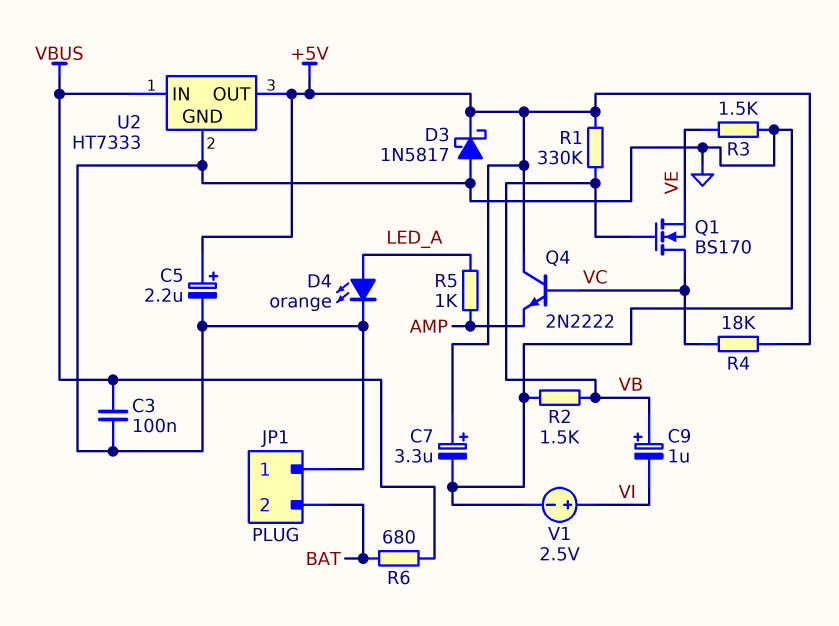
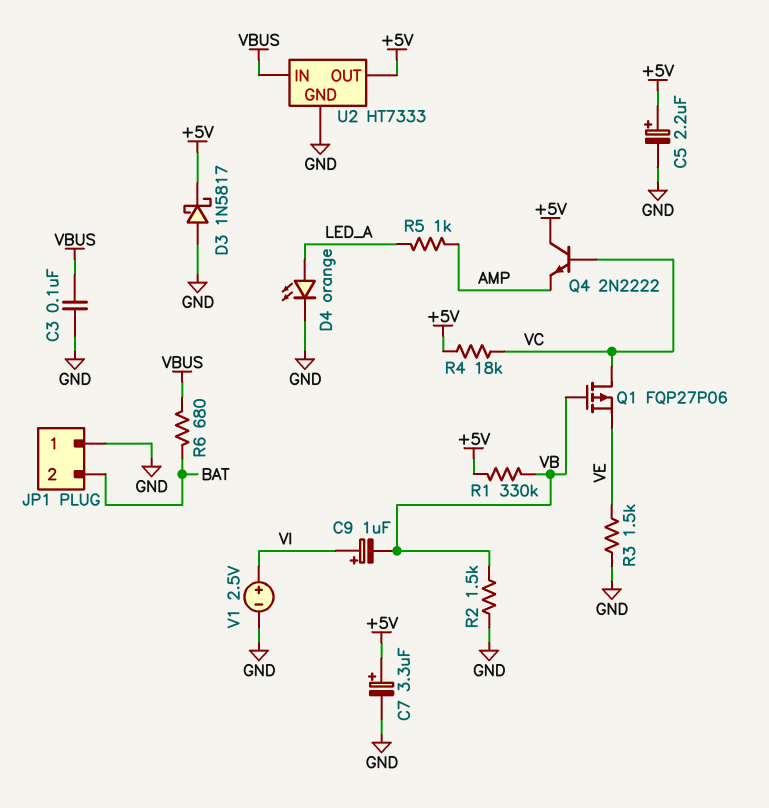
C9: 1uF (plus VB, minus VI) -> 1uF (plus VI, minus VB)
Q1: NMOS BS170 (G VB, D VC, S VE) -> PMOS FQP27P06 (G VB, D VC, S VE)

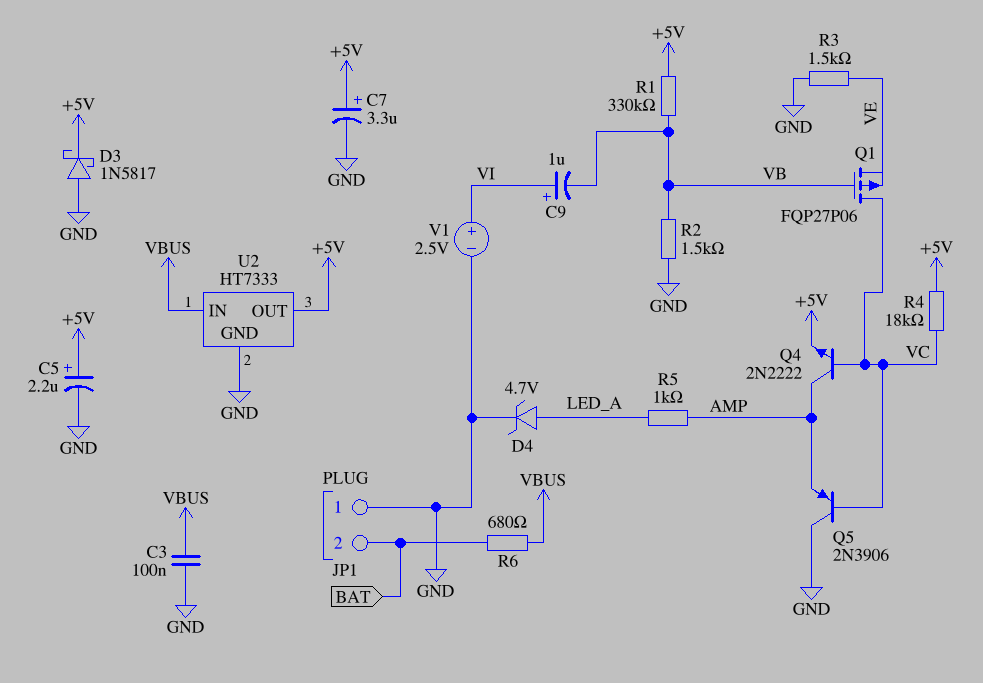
D4: LED orange (A LED_A, K GND) -> zener 4.7V (A LED_A, K GND)
Q4: NPN 2N2222 (B VC, C +5V, E AMP) -> NPN 2N2222 (B VC, C AMP, E +5V)
Q5: none -> PNP 2N3906 (B VC, C GND, E AMP)

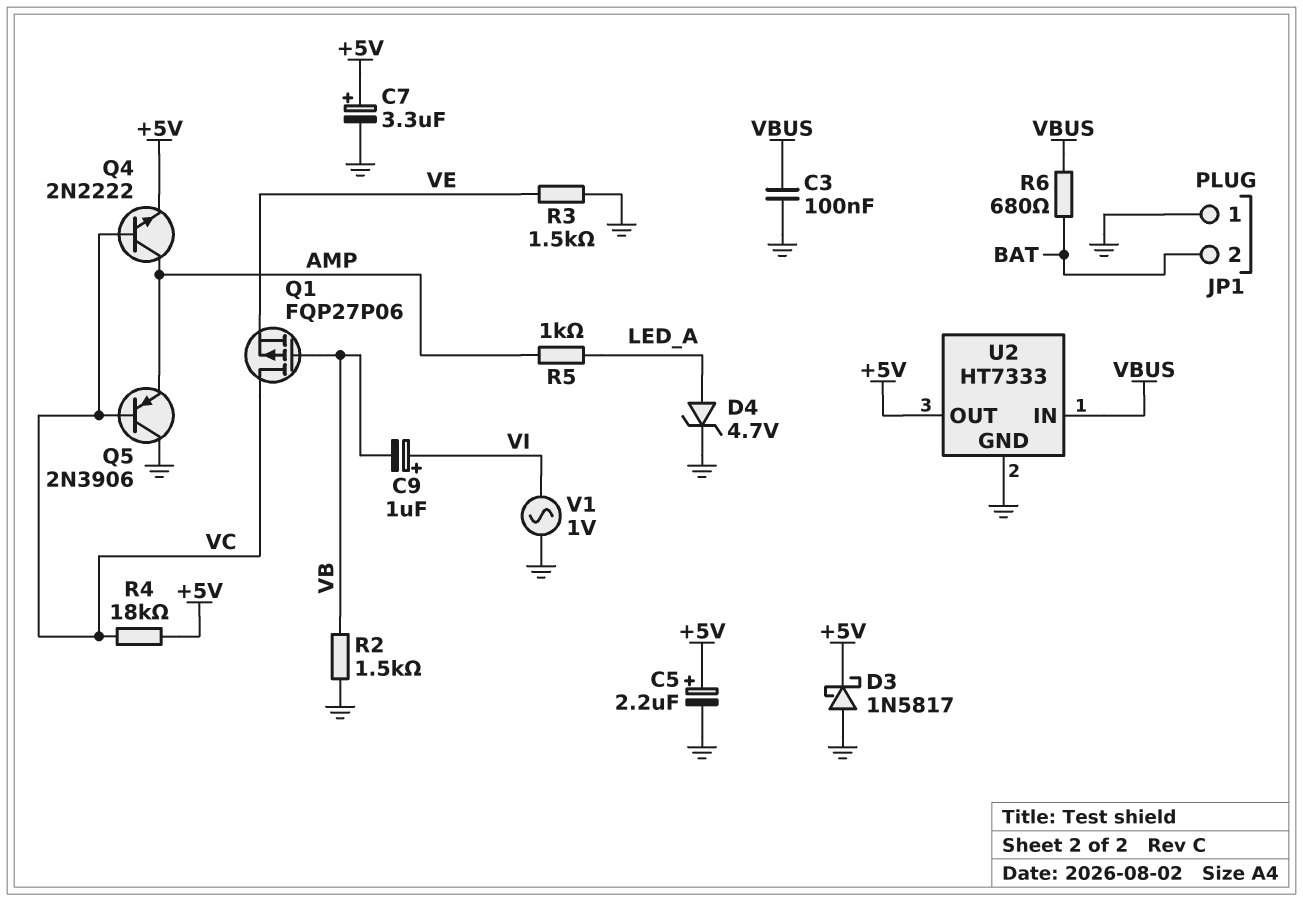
R1: 330k (+5V, VB) -> none
V1: 2.5V (plus VI, minus GND) -> AC 1V (GND, VI)

